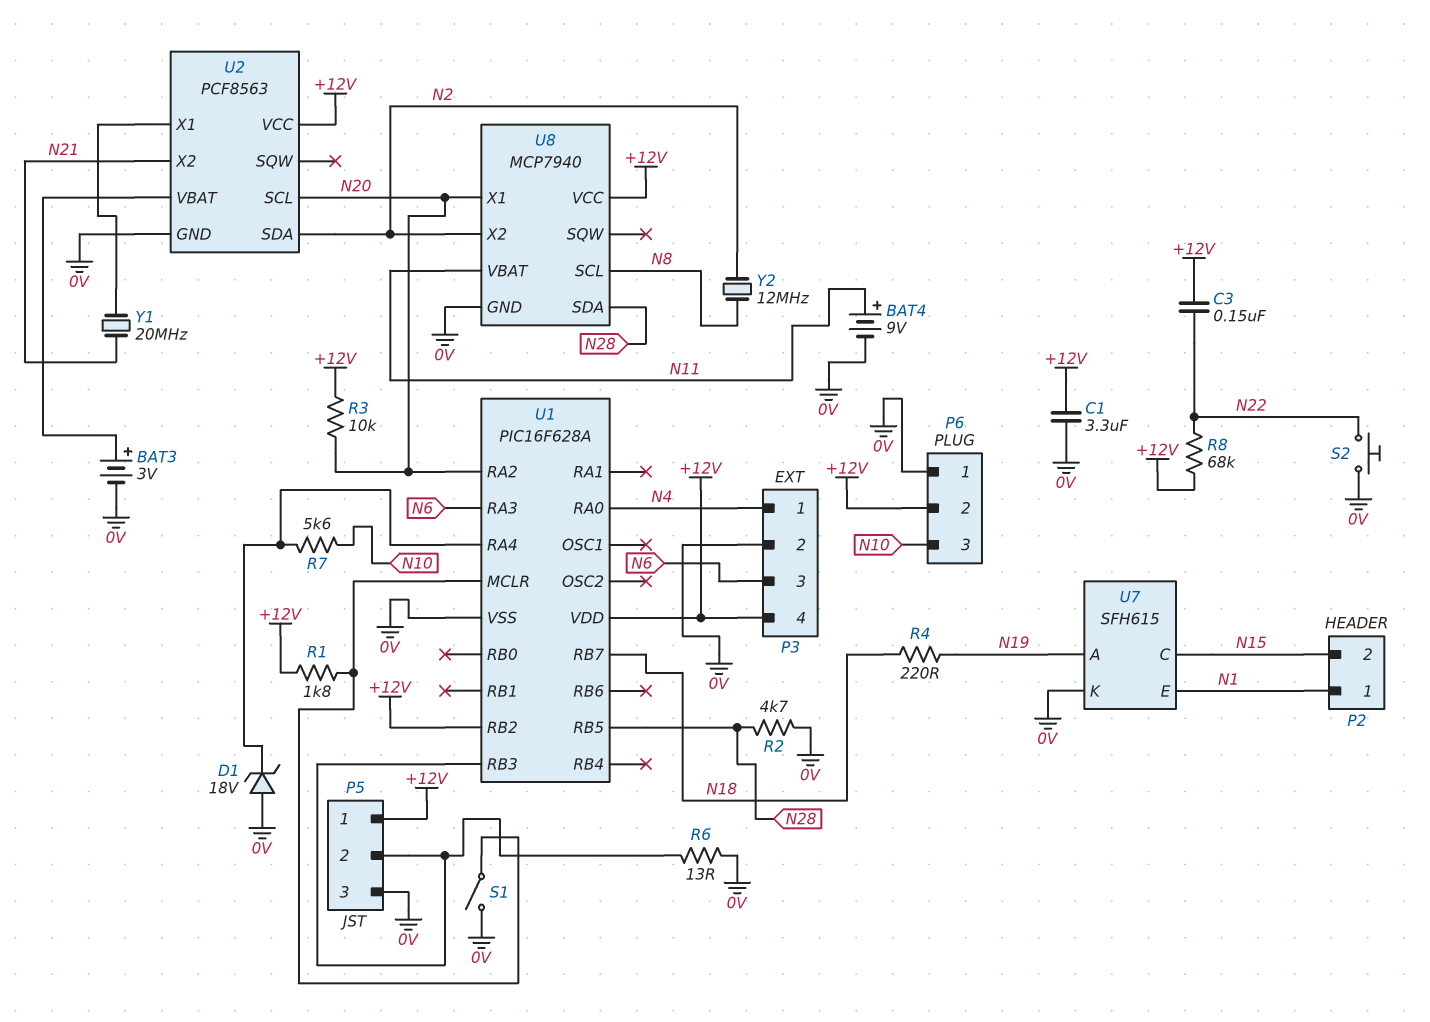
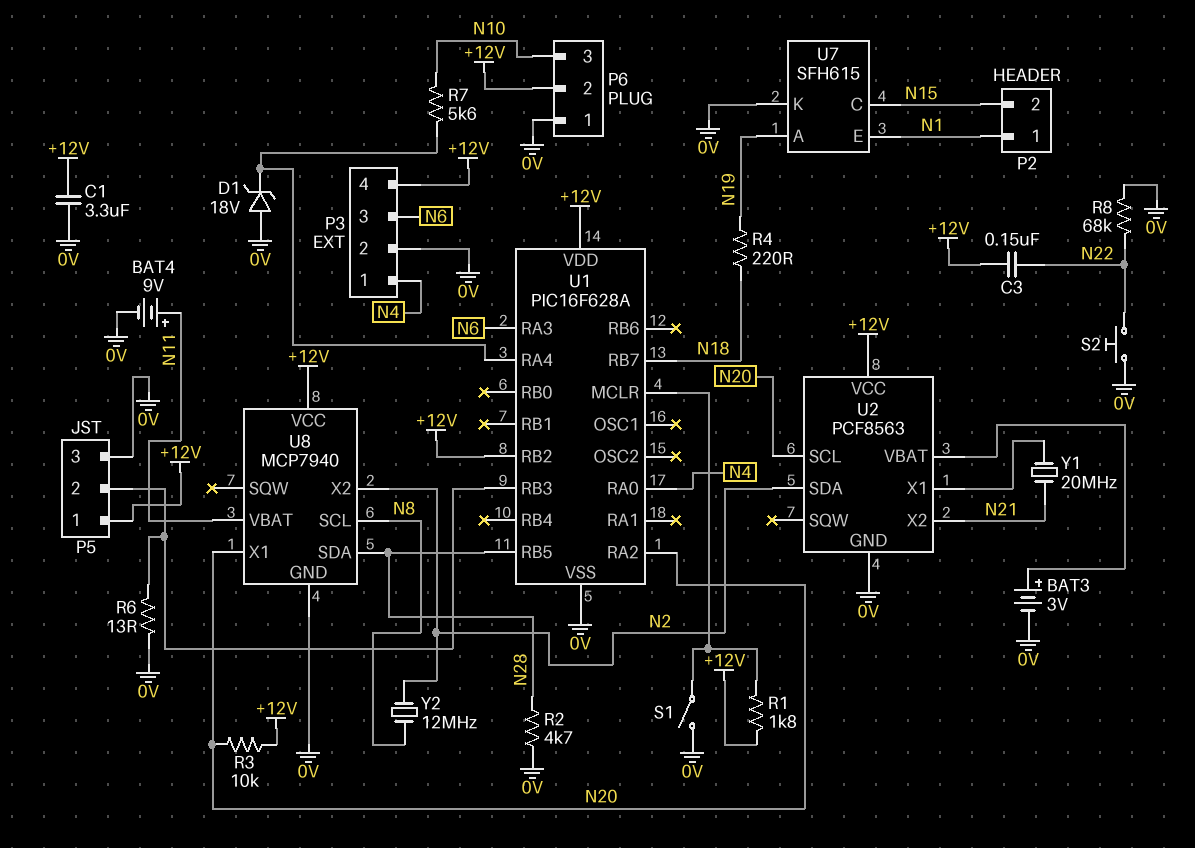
R8: 68k (+12V, N22) -> 68k (0V, N22)

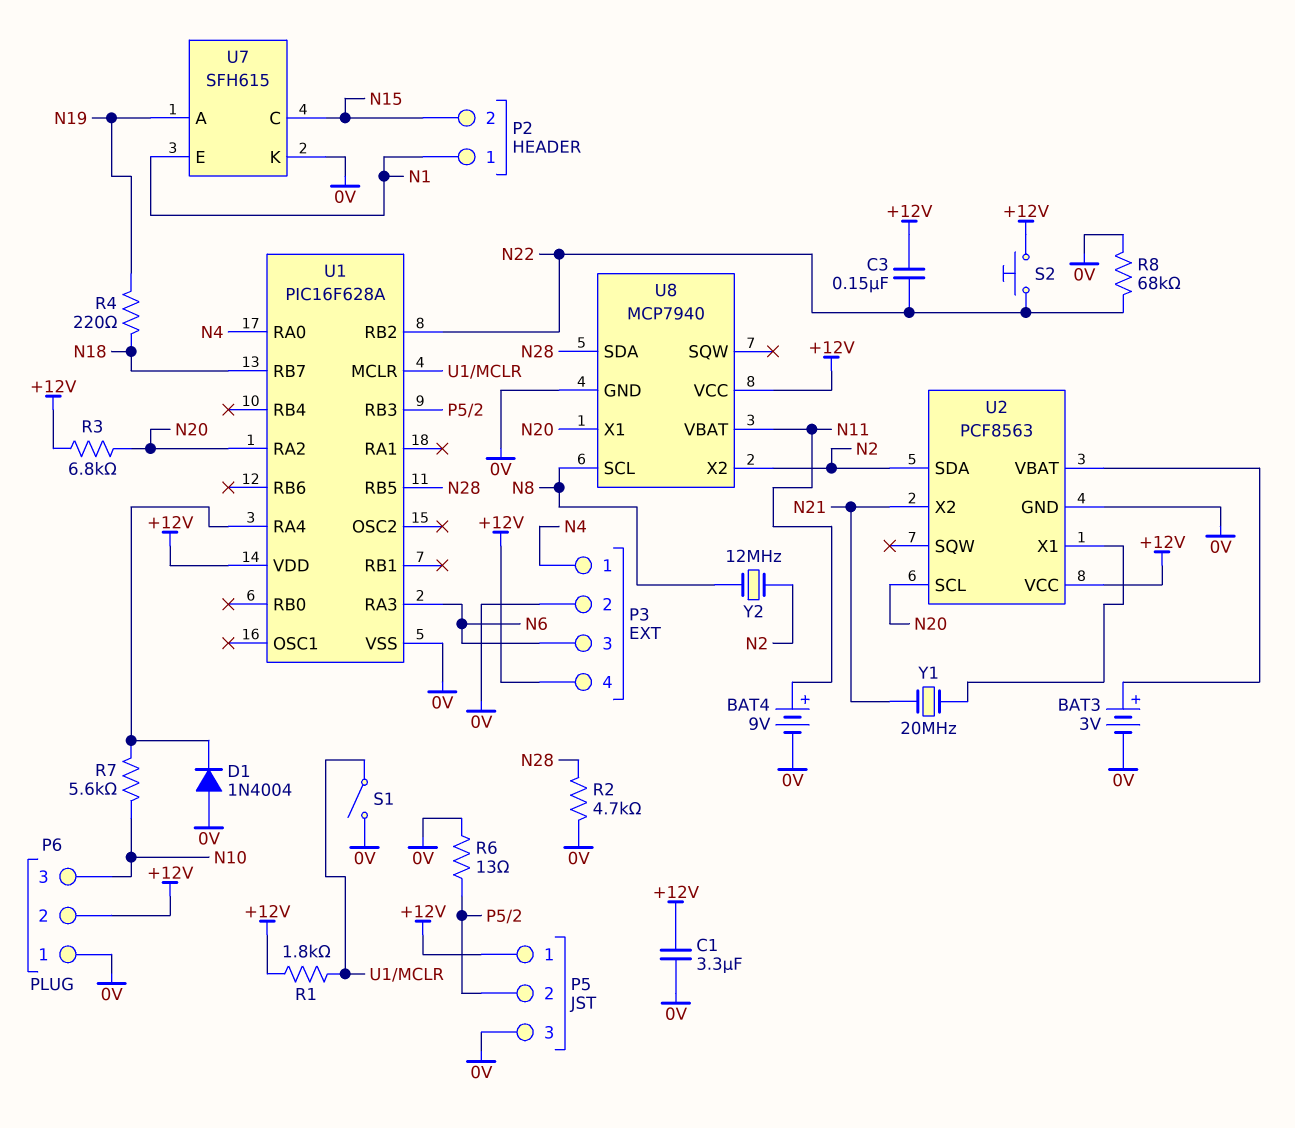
D1: zener 18V (A 0V, K U1/RA4) -> diode 1N4004 (A 0V, K U1/RA4)
R3: 10k (+12V, N20) -> 6.8k (+12V, N20)
S2: button (0V, N22) -> button (+12V, N22)
U1 pin RB2: +12V -> N22

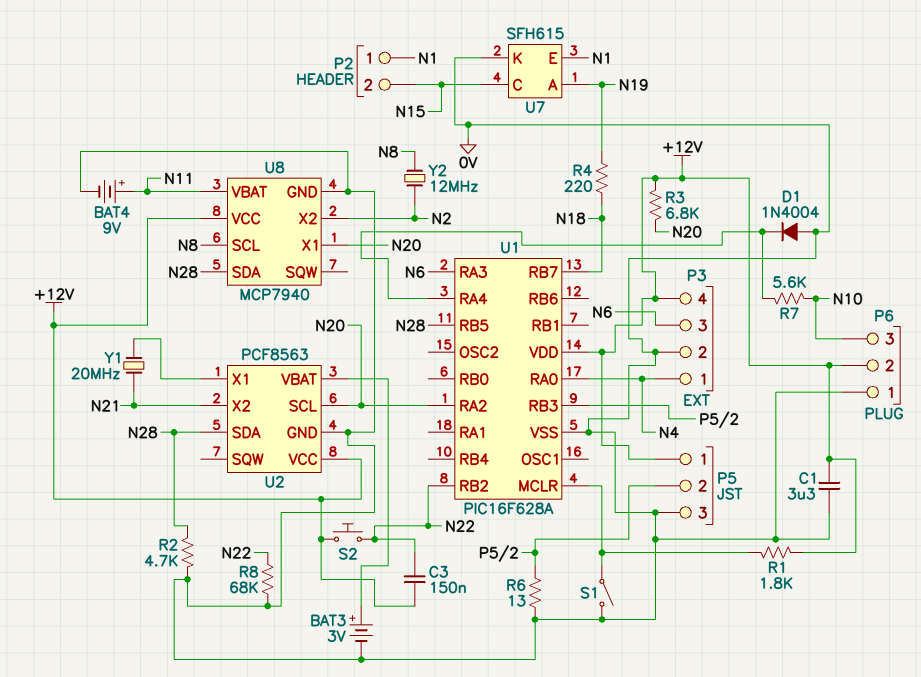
U2 pin SDA: N2 -> N28

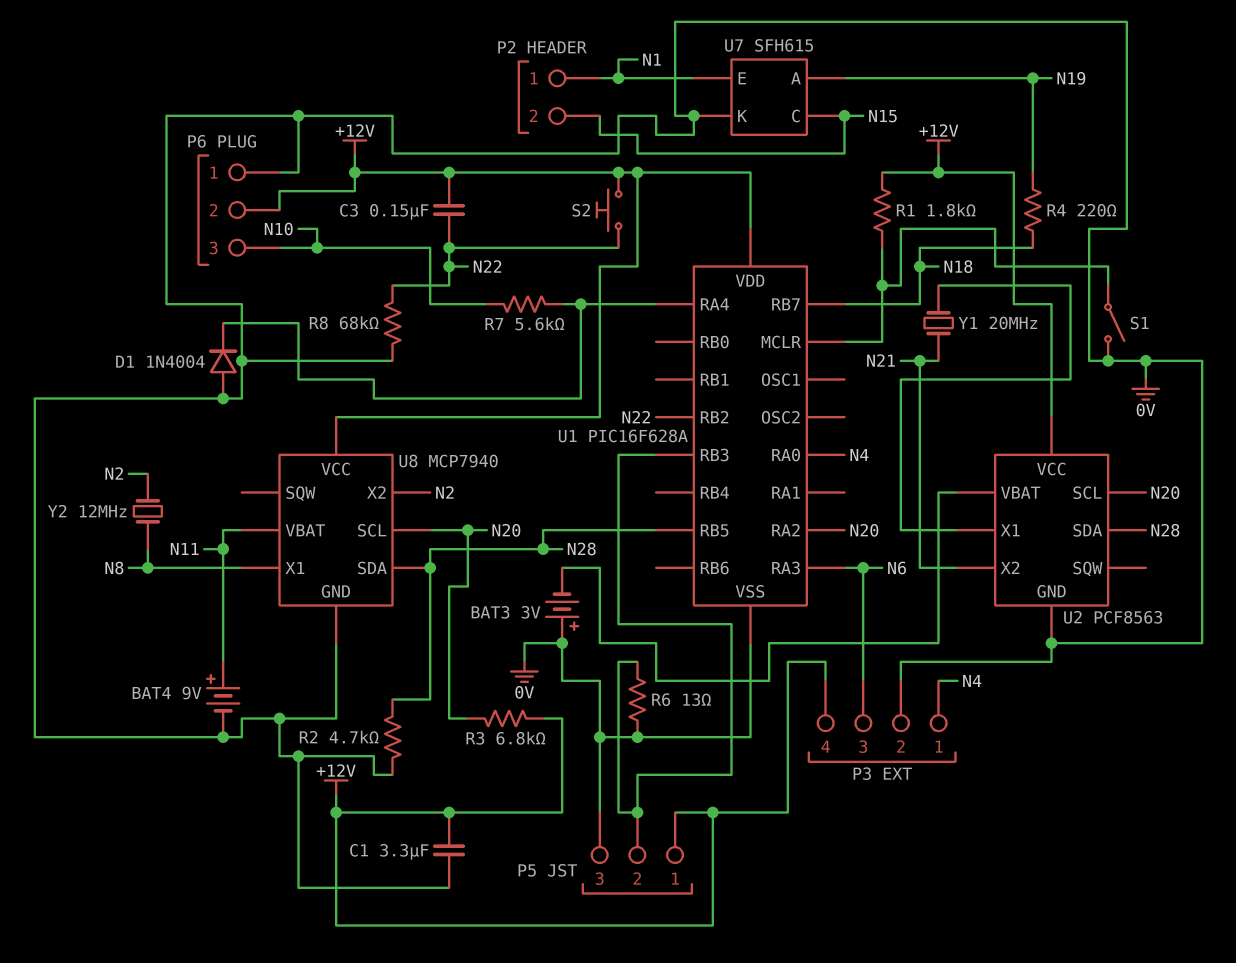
BAT3: 3V (plus U2/VBAT, minus 0V) -> 3V (plus 0V, minus U2/VBAT)
U8 pin SCL: N8 -> N20
U8 pin X1: N20 -> N8

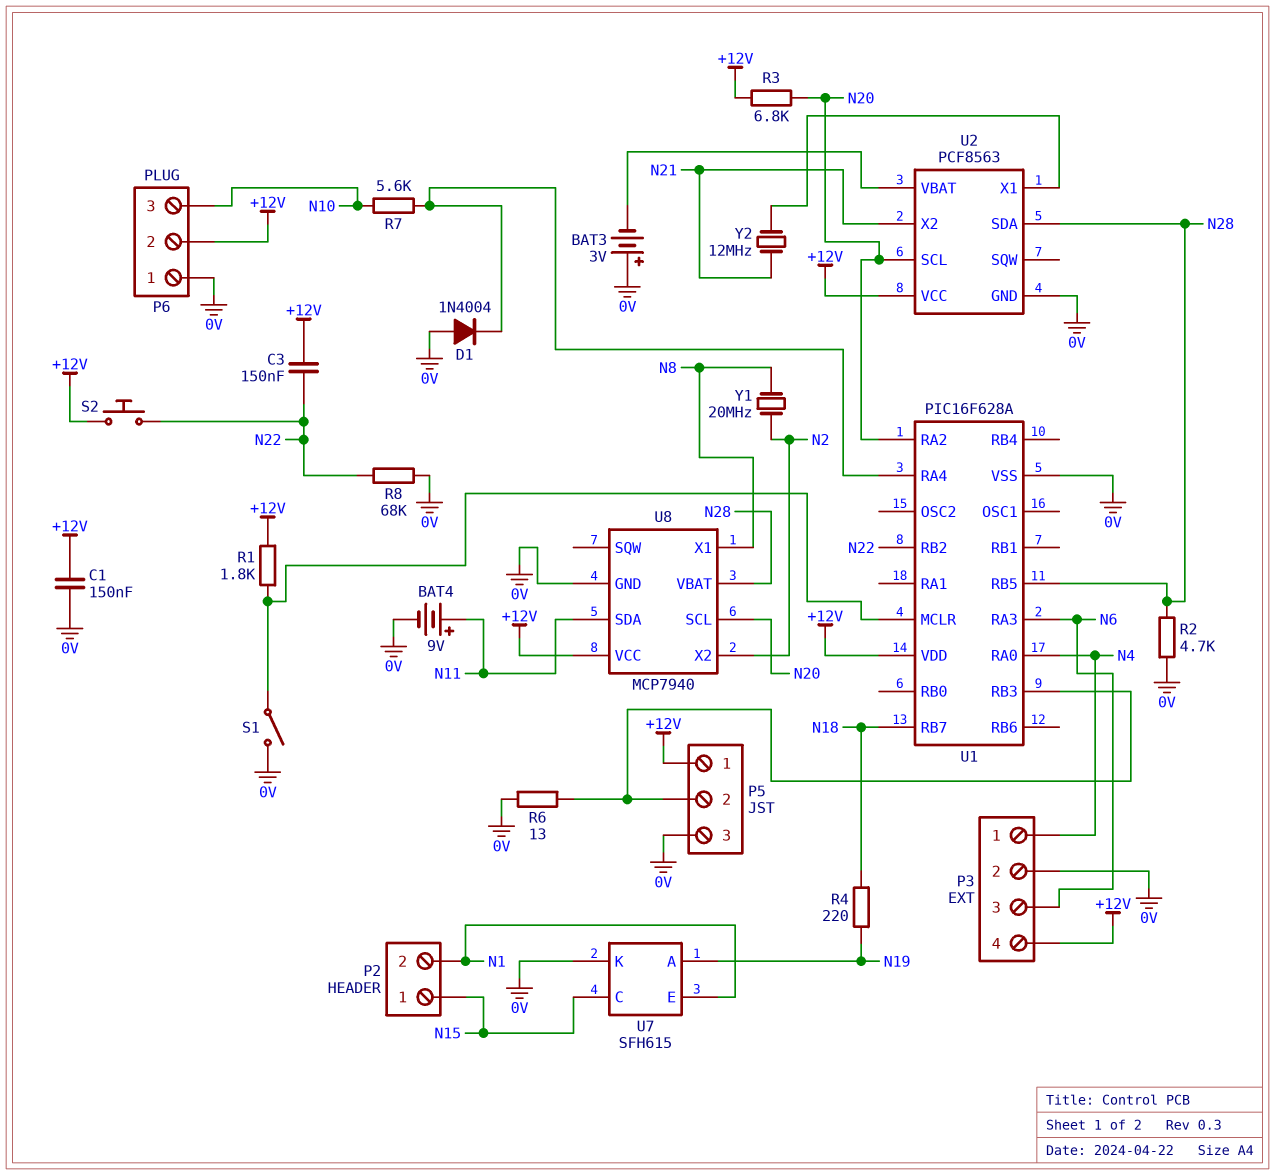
C1: 3.3uF (+12V, 0V) -> 150nF (+12V, 0V)
P2 pin 1: N1 -> N15
P2 pin 2: N15 -> N1
U8 pin SDA: N28 -> N11
U8 pin VBAT: N11 -> N28
Y1: 20MHz (N21, U2/X1) -> 20MHz (N2, N8)
Y2: 12MHz (N2, N8) -> 12MHz (N21, U2/X1)

